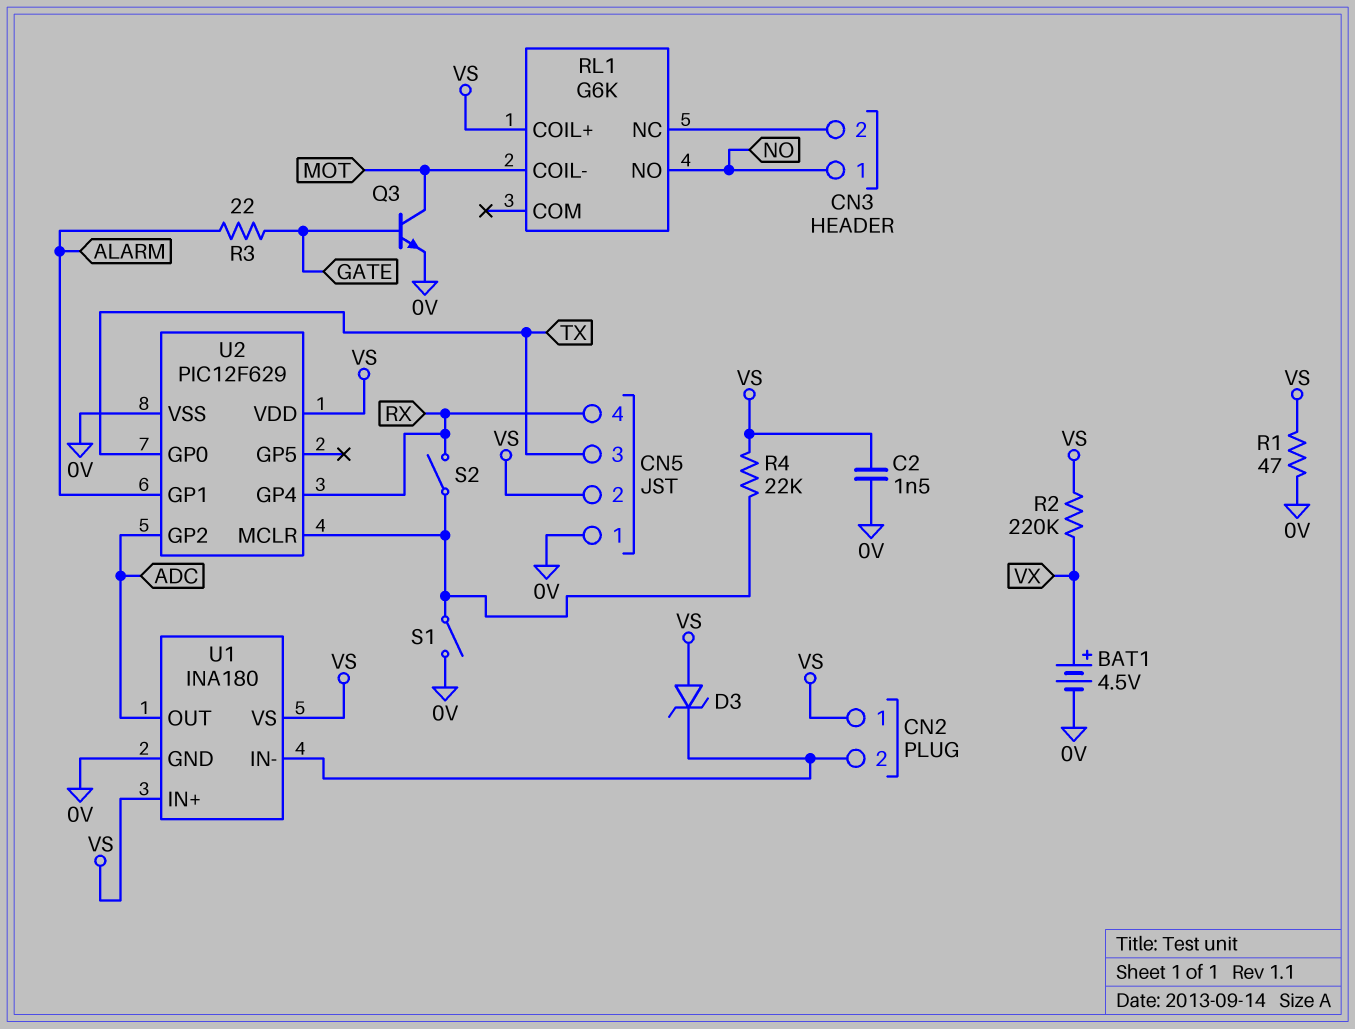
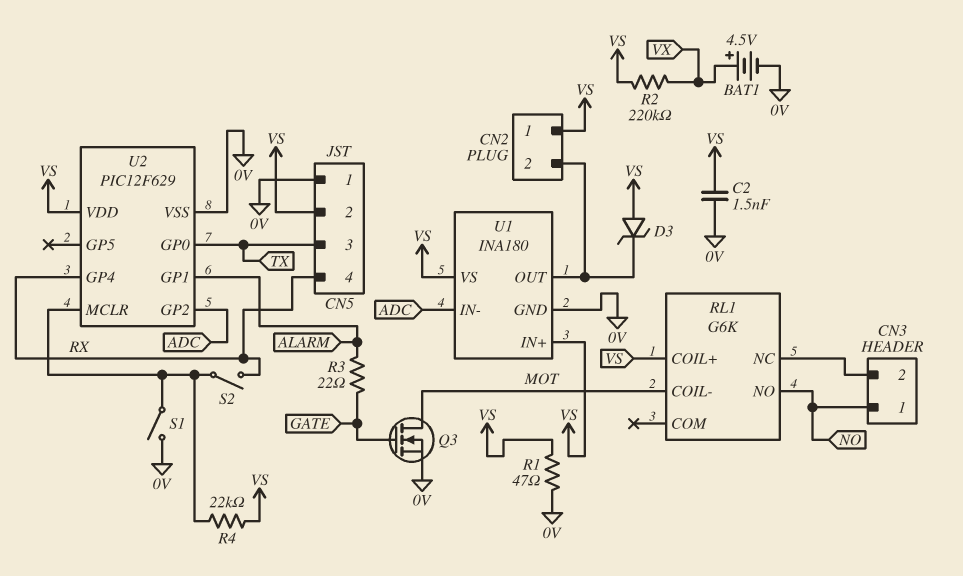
Q3: NPN (B GATE, C MOT, E 0V) -> NMOS (G GATE, D MOT, S 0V)
U1 pin IN-: CN2/2 -> ADC
U1 pin OUT: ADC -> CN2/2

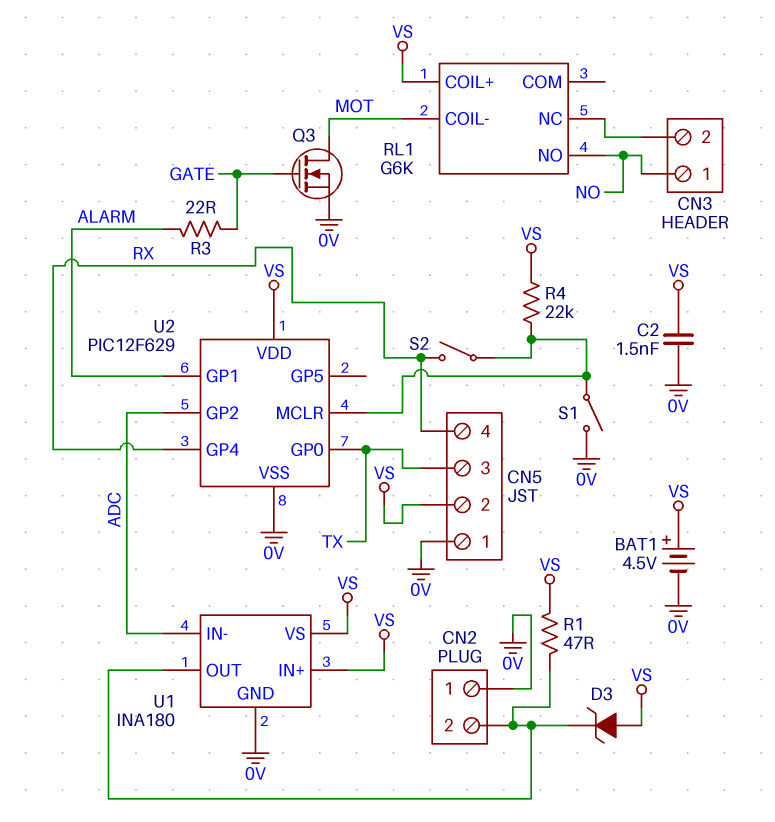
BAT1: 4.5V (plus VX, minus 0V) -> 4.5V (plus VS, minus 0V)
CN2 pin 1: VS -> 0V
R1: 47 (0V, VS) -> 47 (CN2/2, VS)
R2: 220k (VS, VX) -> none

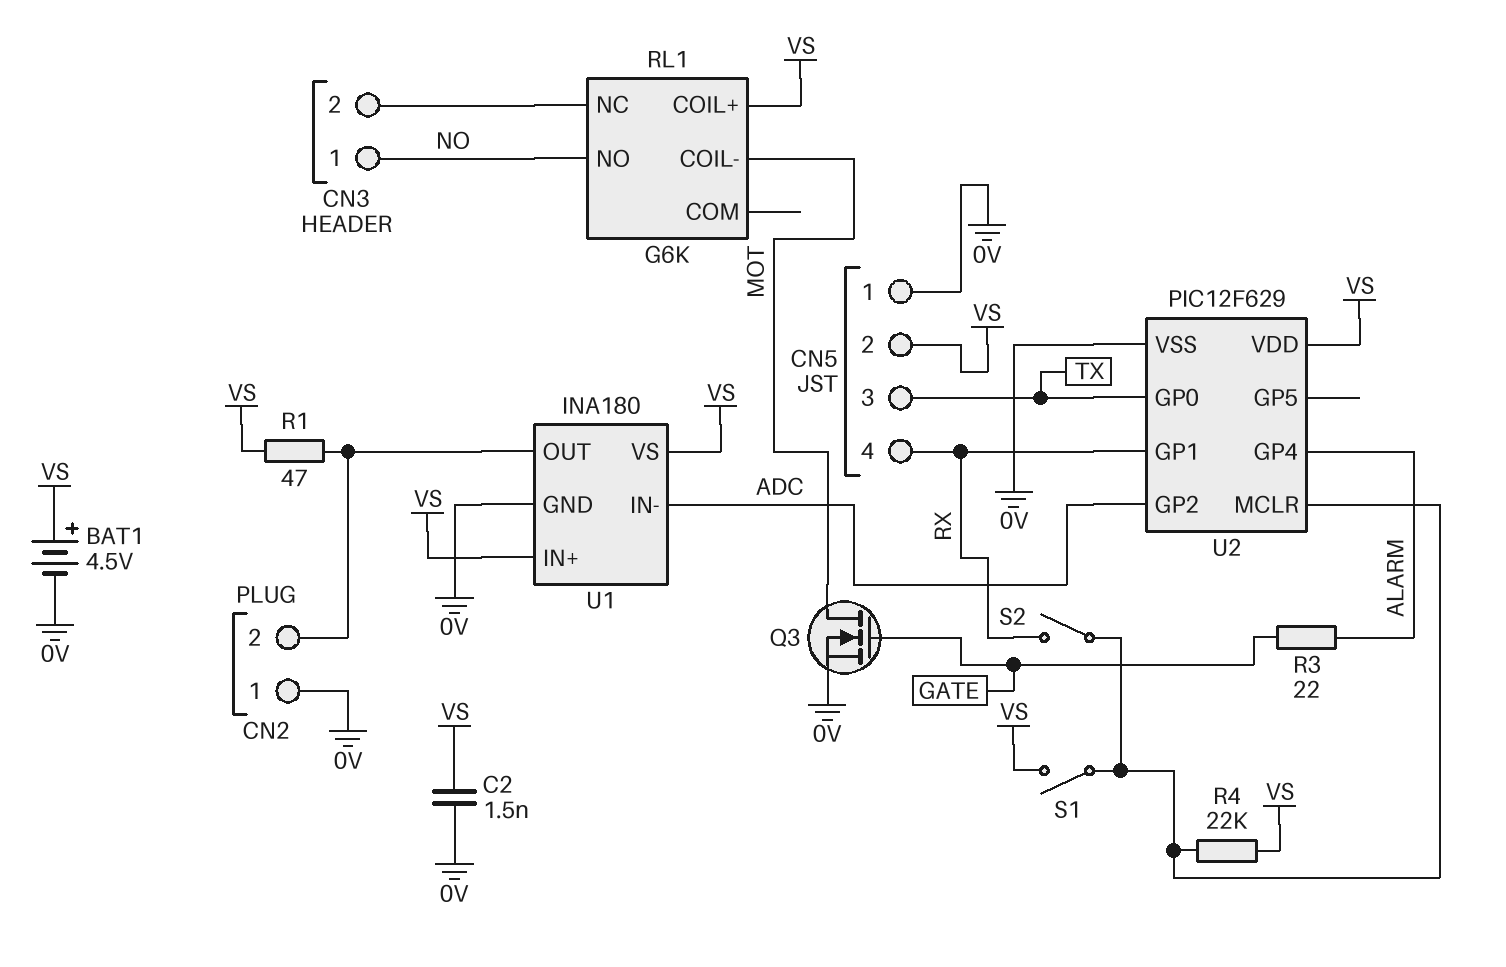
D3: zener (A VS, K CN2/2) -> none
S1: switch (0V, U2/MCLR) -> switch (U2/MCLR, VS)
U2 pin GP1: ALARM -> RX
U2 pin GP4: RX -> ALARM

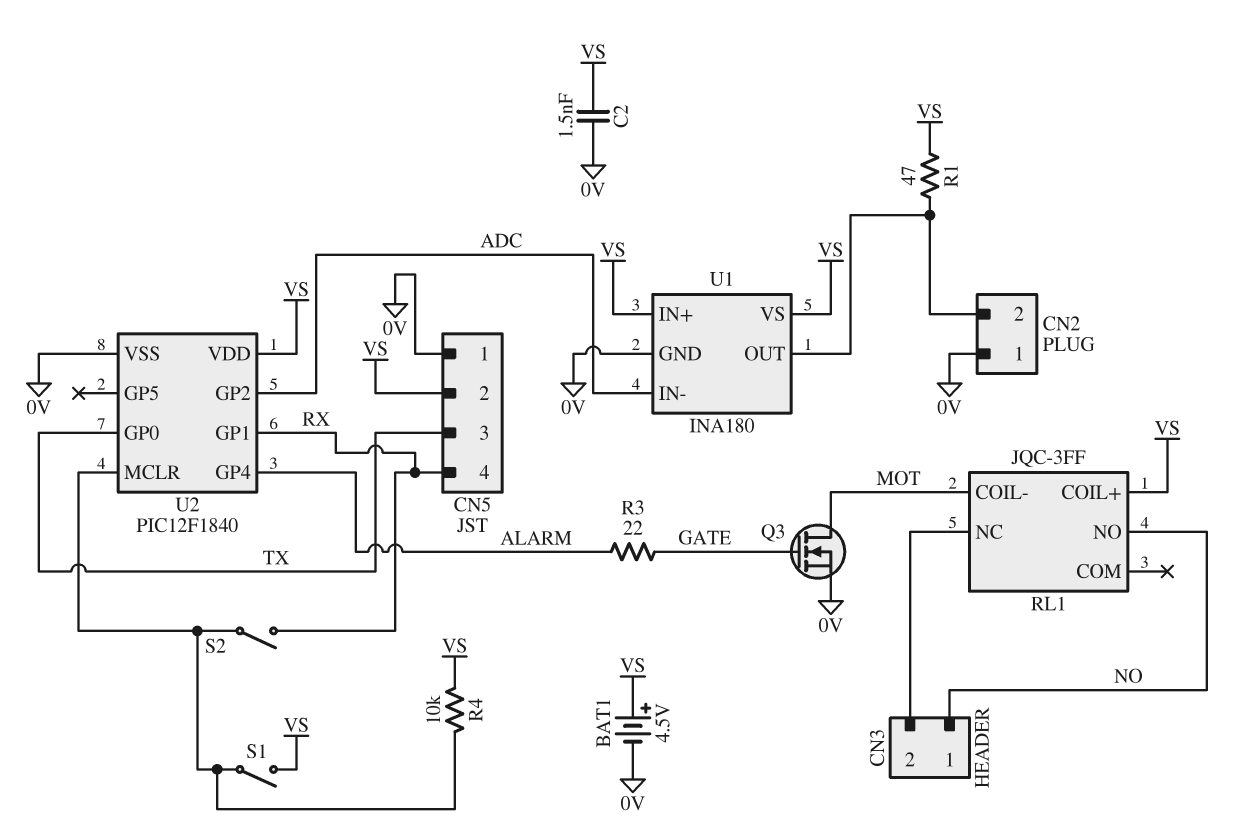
R4: 22k (U2/MCLR, VS) -> 10k (U2/MCLR, VS)
RL1: G6K -> JQC-3FF
U2: PIC12F629 -> PIC12F1840

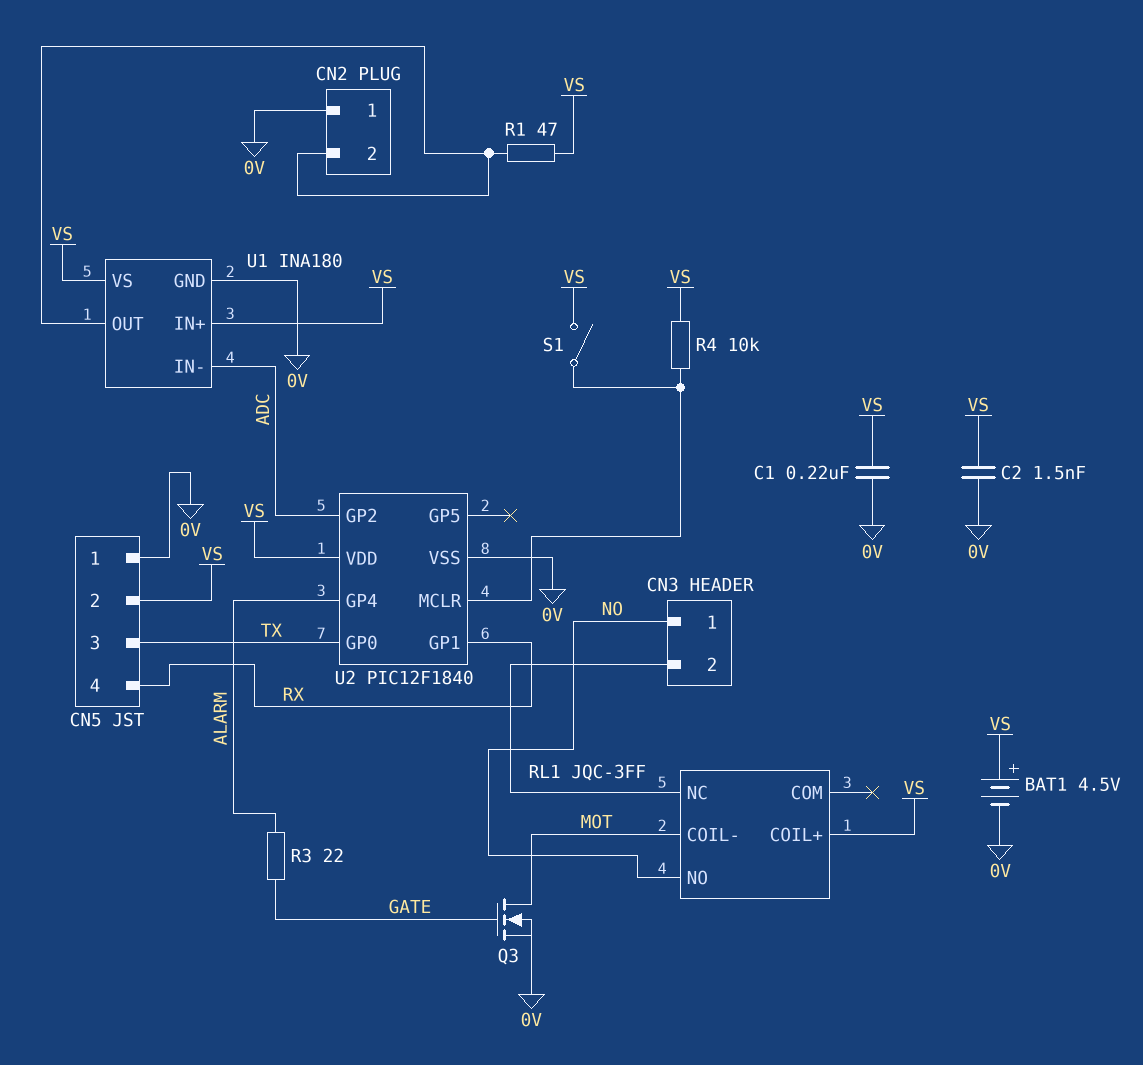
C1: none -> 220nF (0V, VS)
S2: switch (RX, U2/MCLR) -> none

